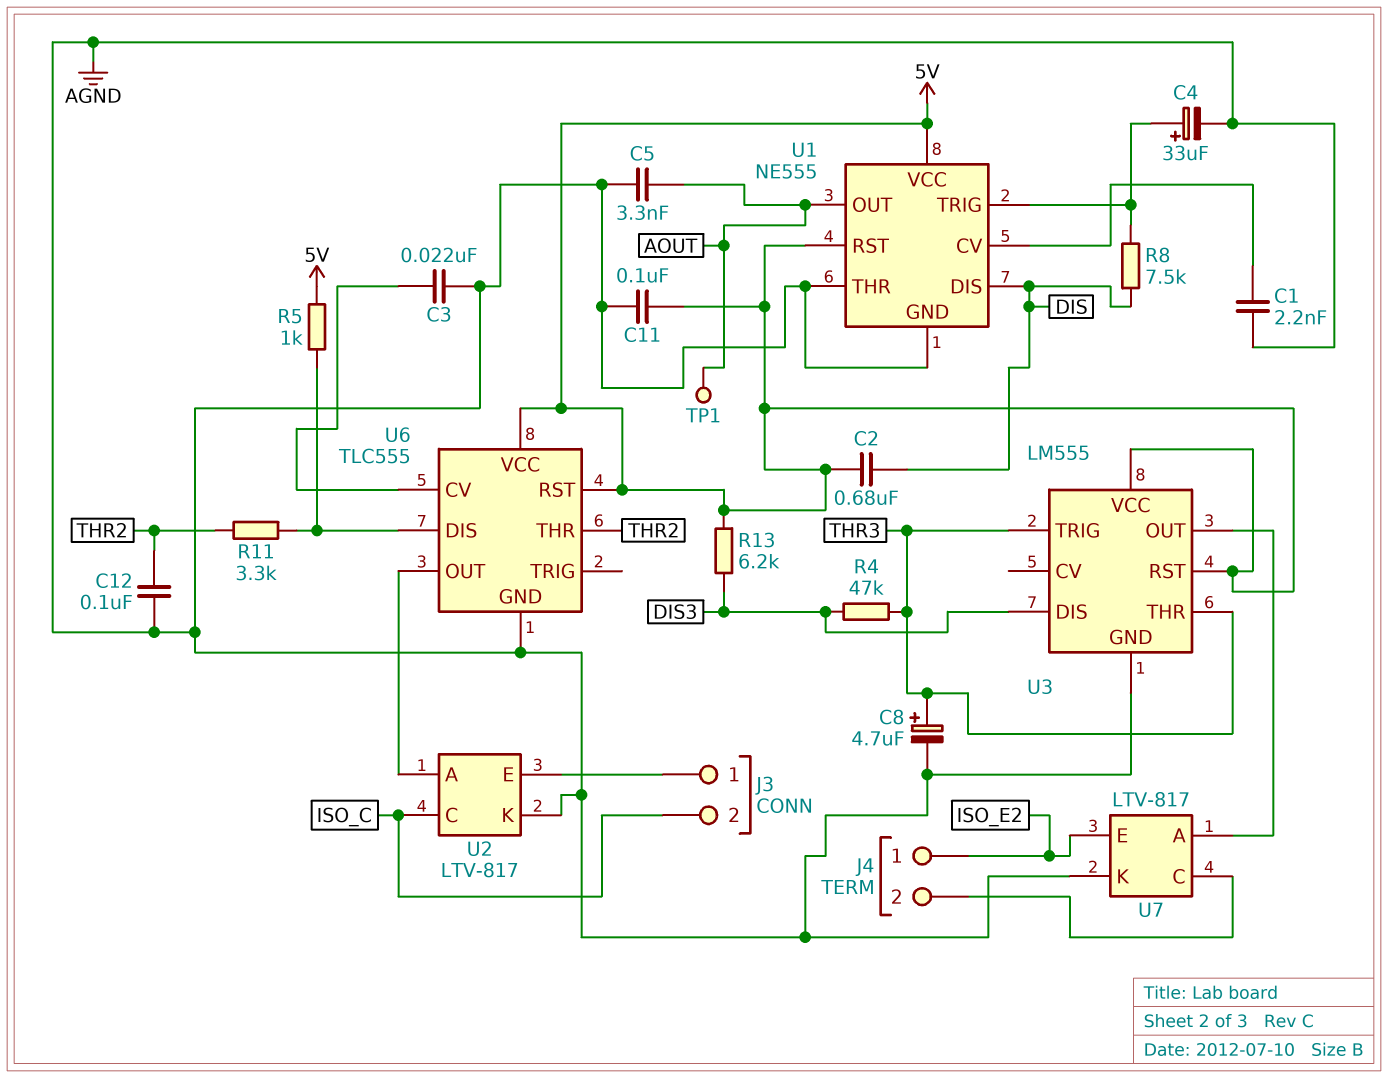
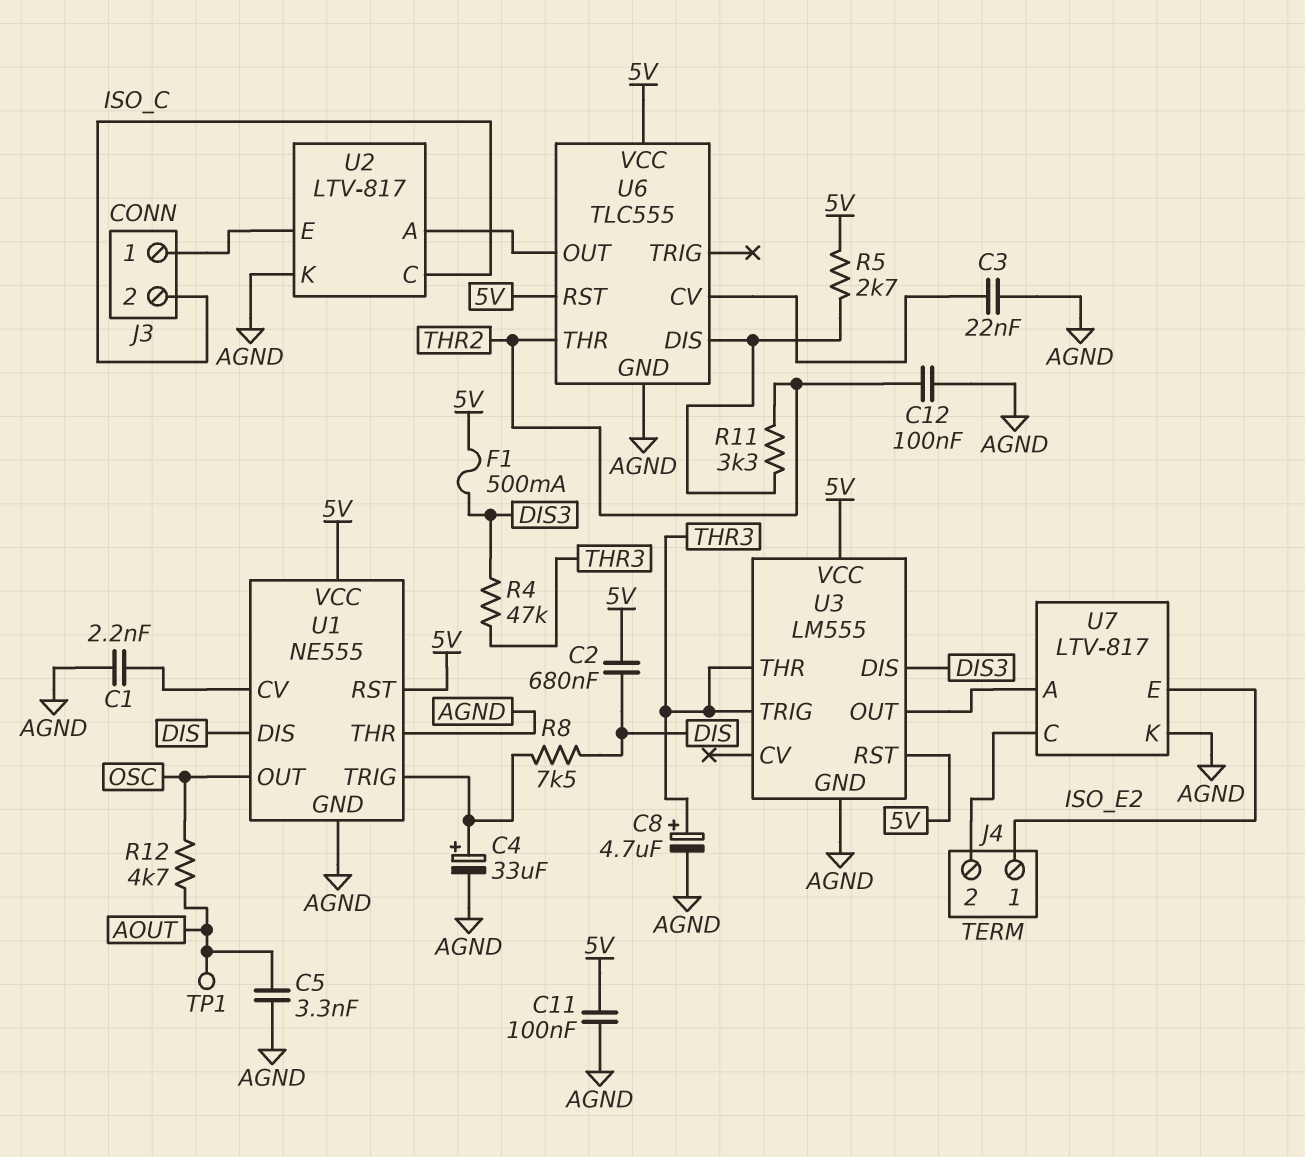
F1: none -> 500mA (5V, DIS3)
R5: 1k (5V, U6/DIS) -> 2.7k (5V, U6/DIS)
R12: none -> 4.7k (AOUT, OSC)
R13: 6.2k (5V, DIS3) -> none
U1 pin OUT: AOUT -> OSC

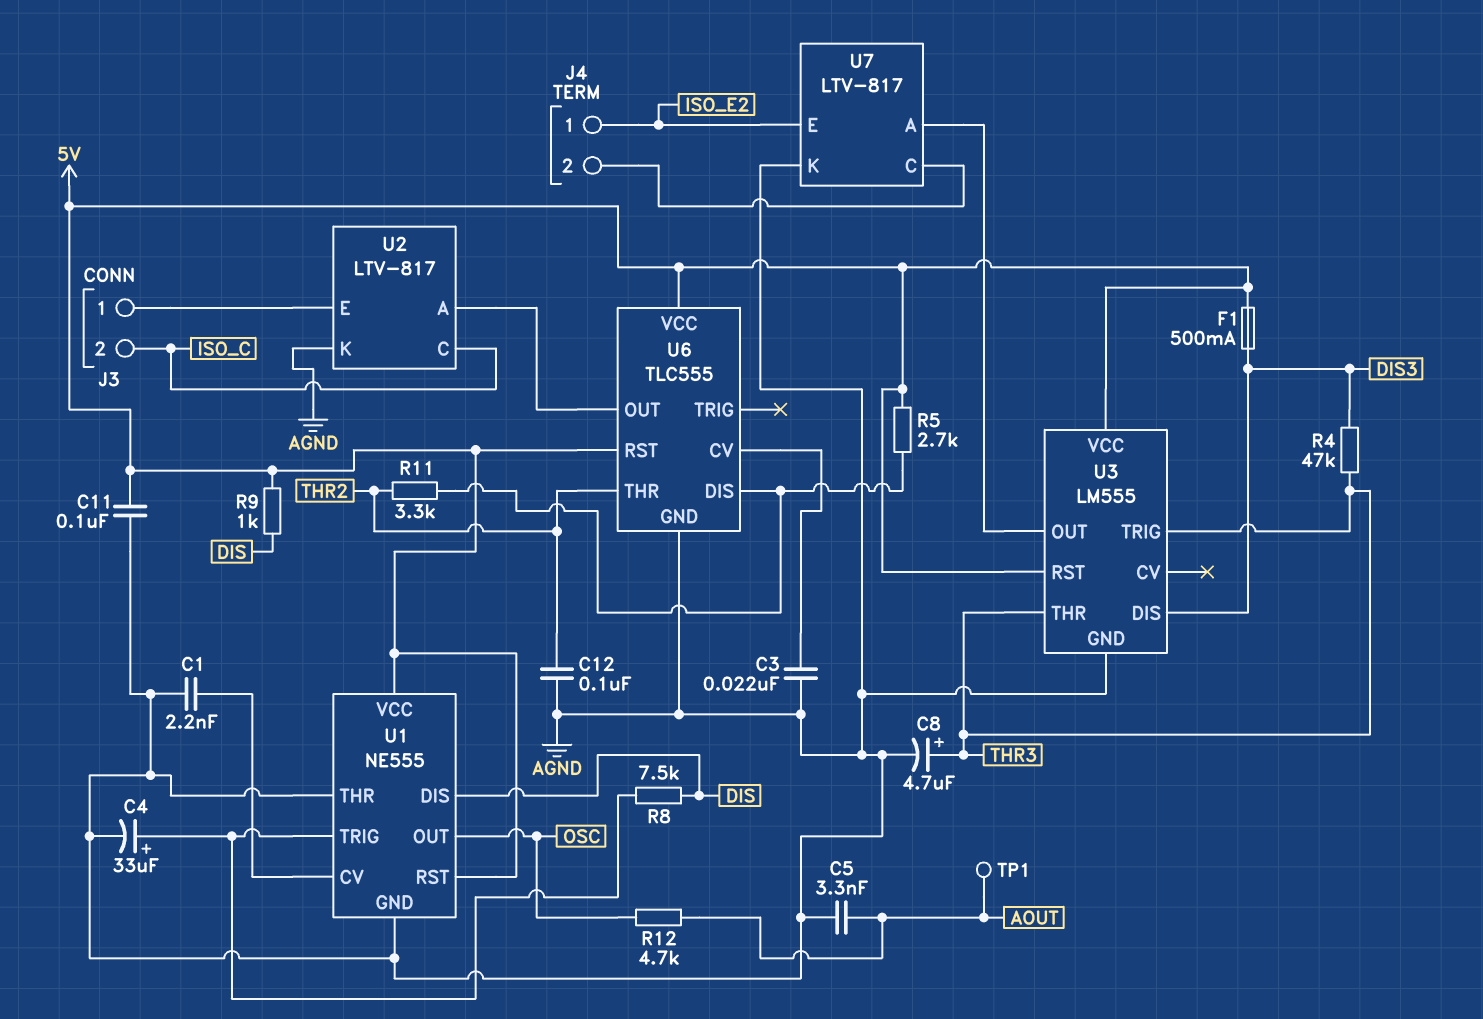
C2: 680nF (5V, DIS) -> none
R9: none -> 1k (5V, DIS)

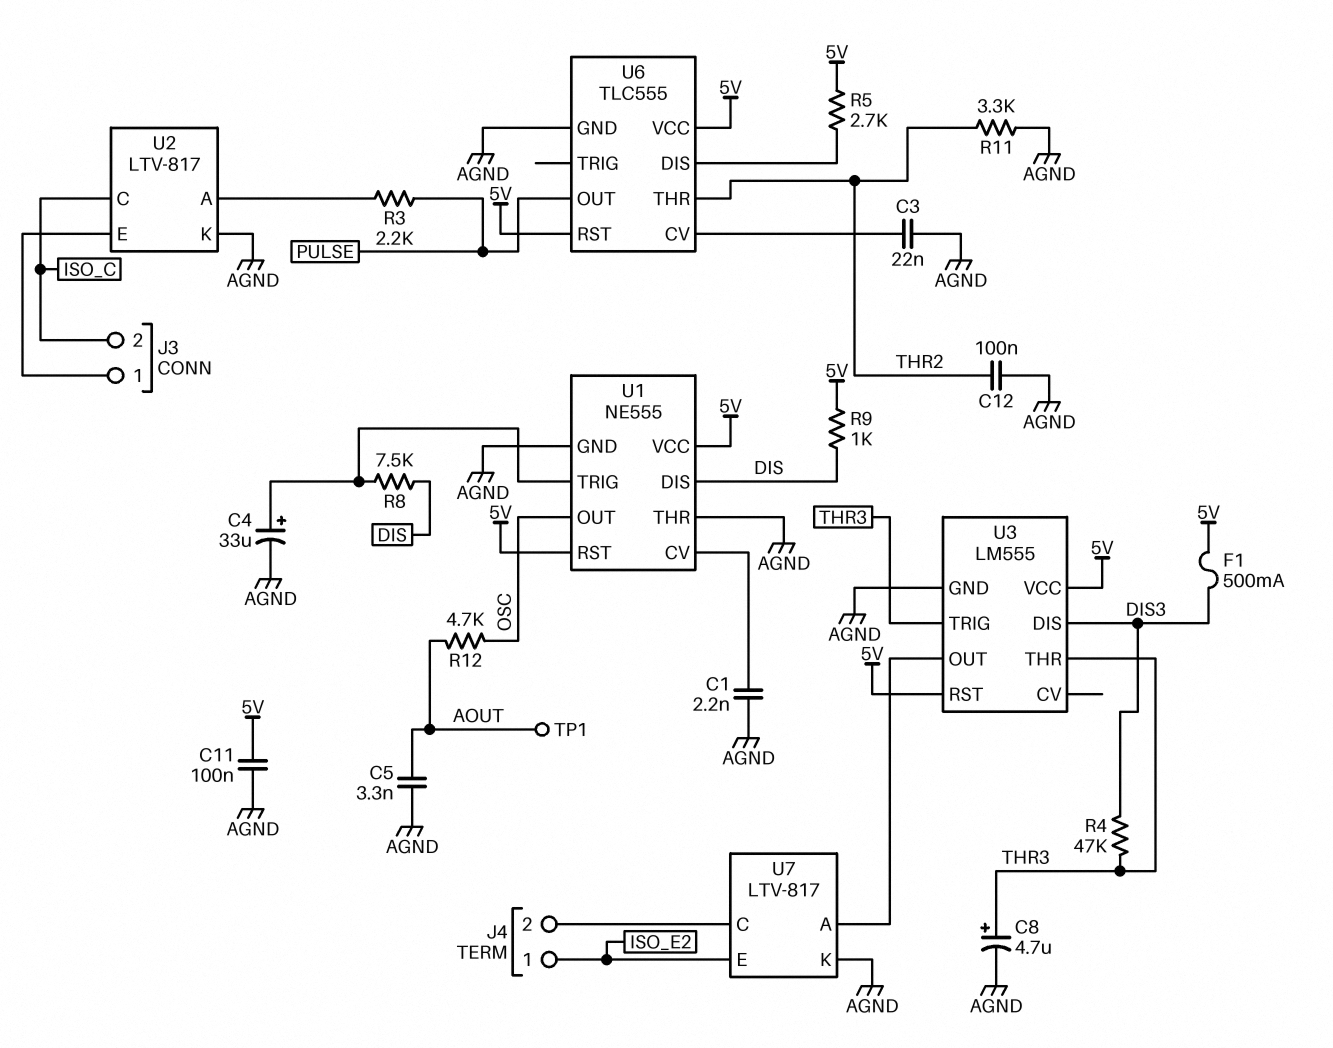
R3: none -> 2.2k (PULSE, U2/A)
R11: 3.3k (THR2, U6/DIS) -> 3.3k (AGND, THR2)
U6 pin OUT: U2/A -> PULSE

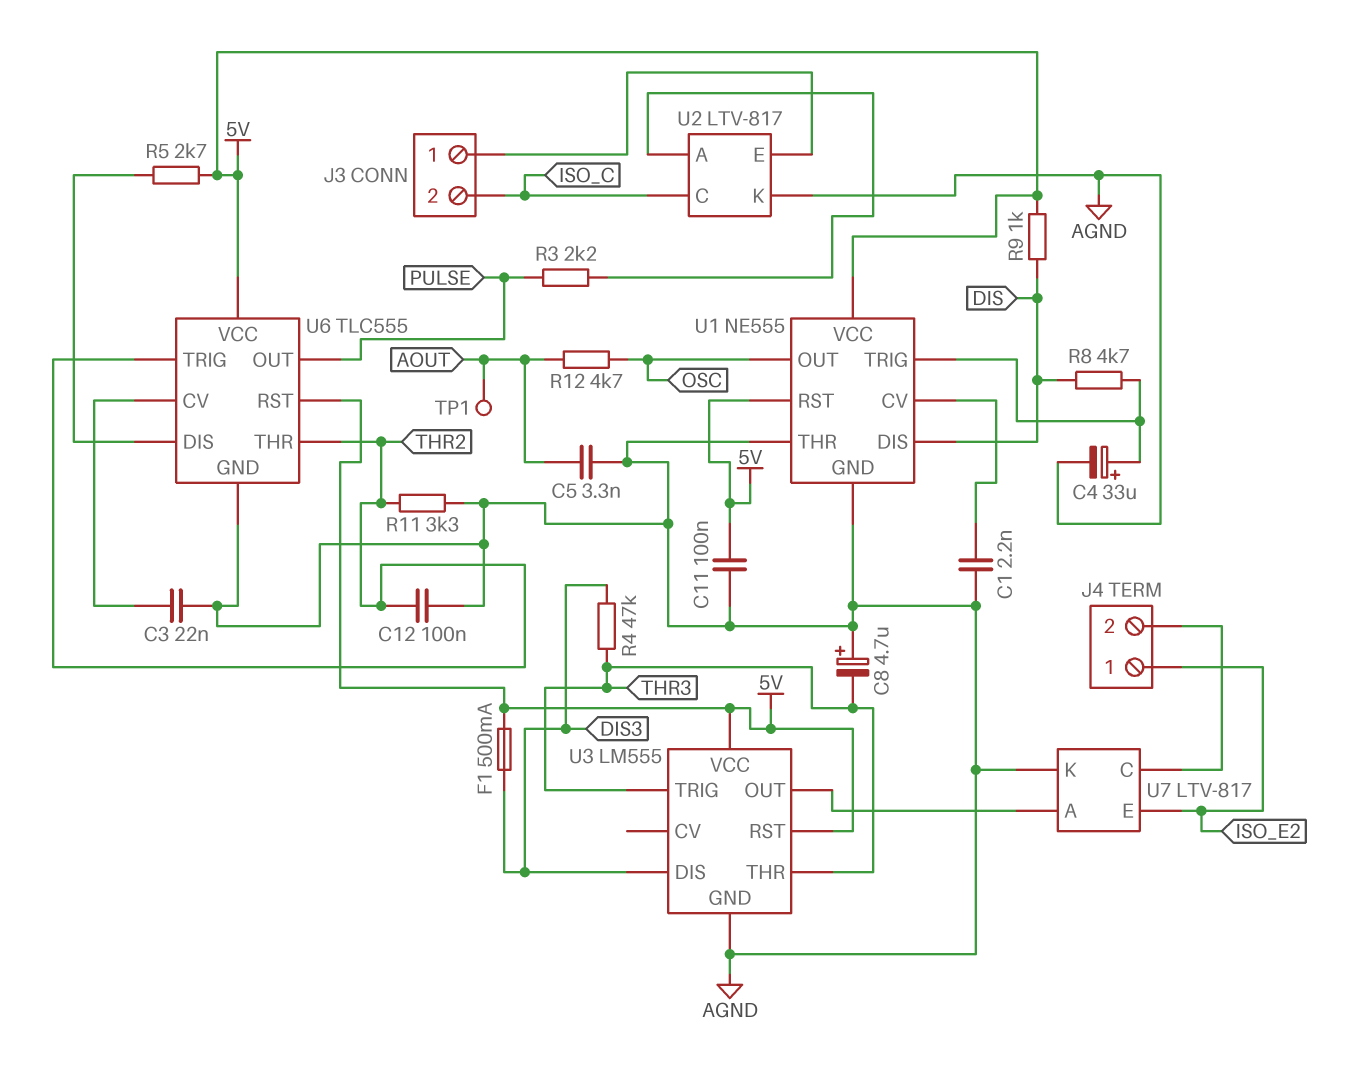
C8: 4.7uF (plus THR3, minus AGND) -> 4.7uF (plus AGND, minus THR3)
R8: 7.5k (DIS, U1/TRIG) -> 4.7k (DIS, U1/TRIG)
U6 pin TRIG: none -> THR2

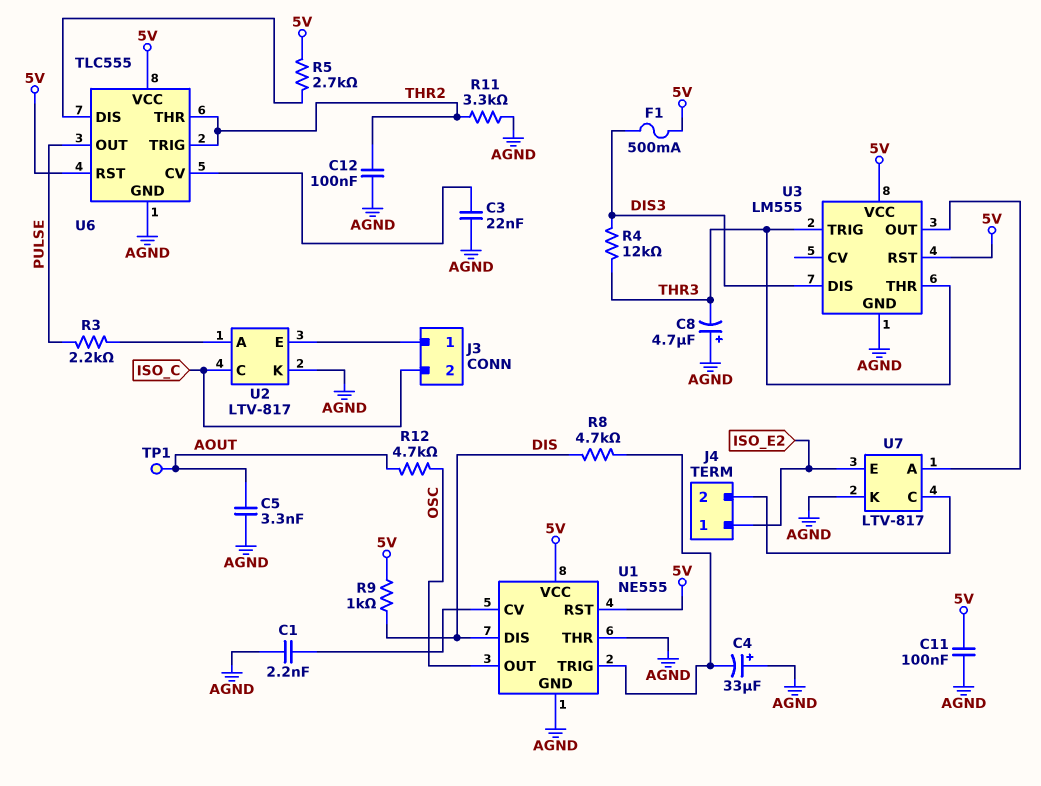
C4: 33uF (plus U1/TRIG, minus AGND) -> 33uF (plus AGND, minus U1/TRIG)
R4: 47k (DIS3, THR3) -> 12k (DIS3, THR3)

